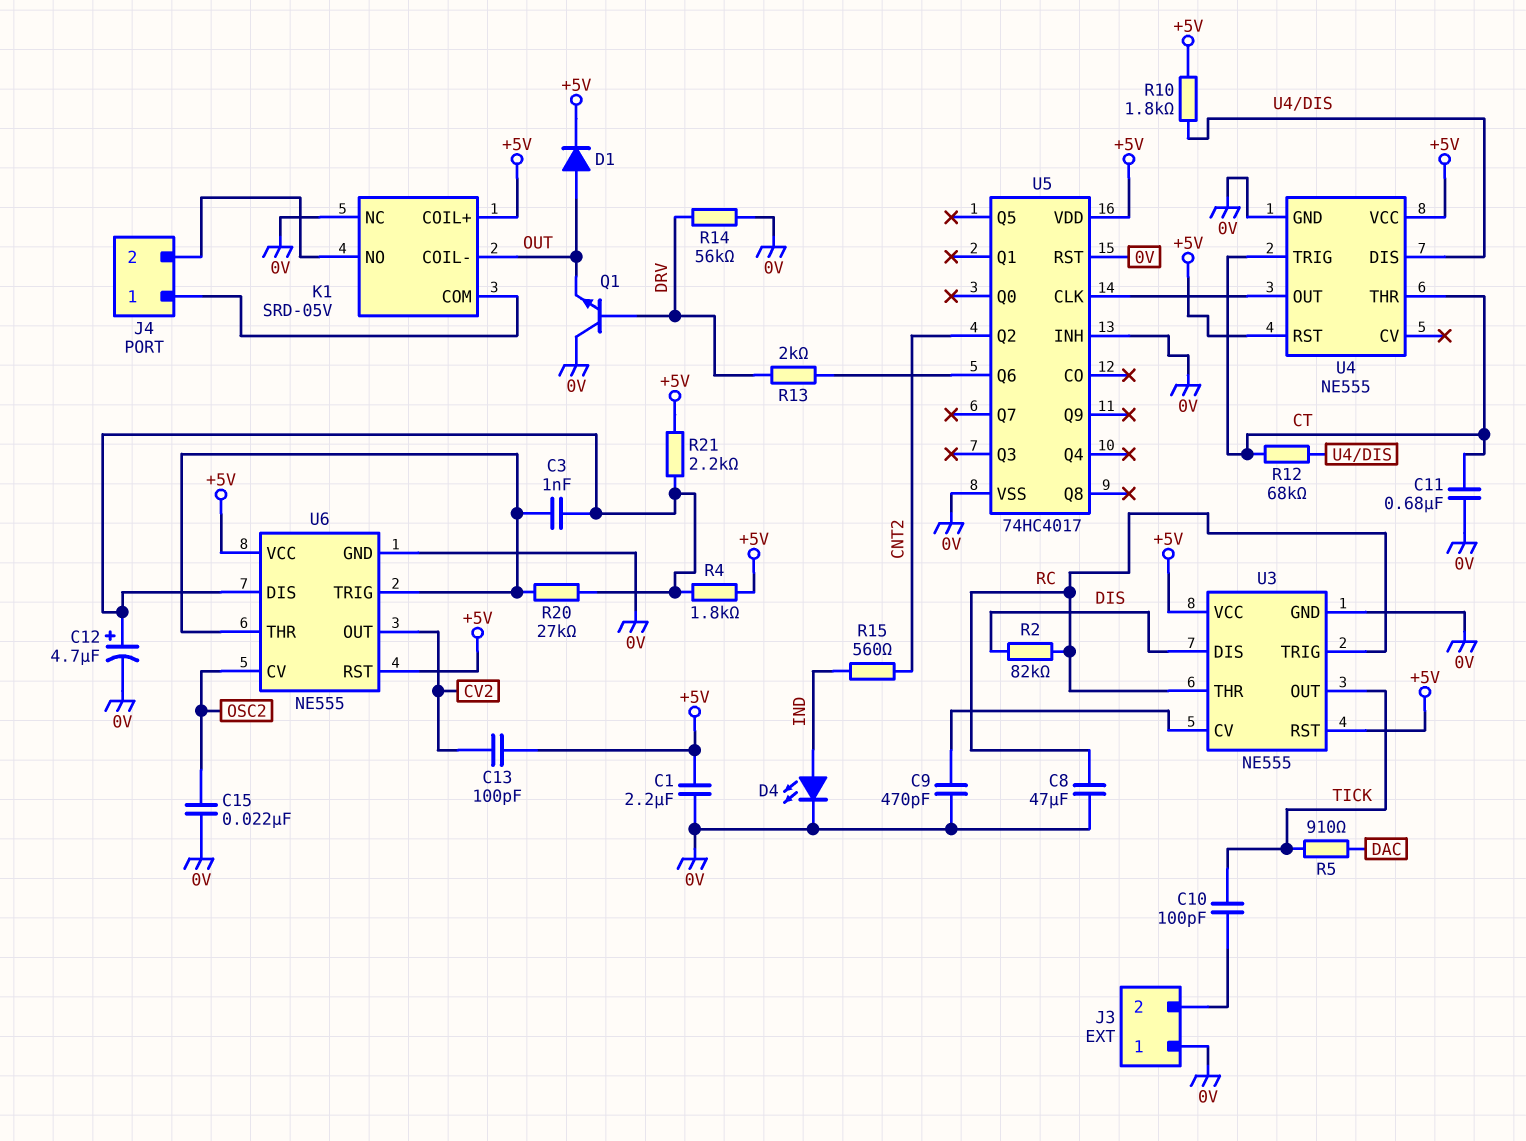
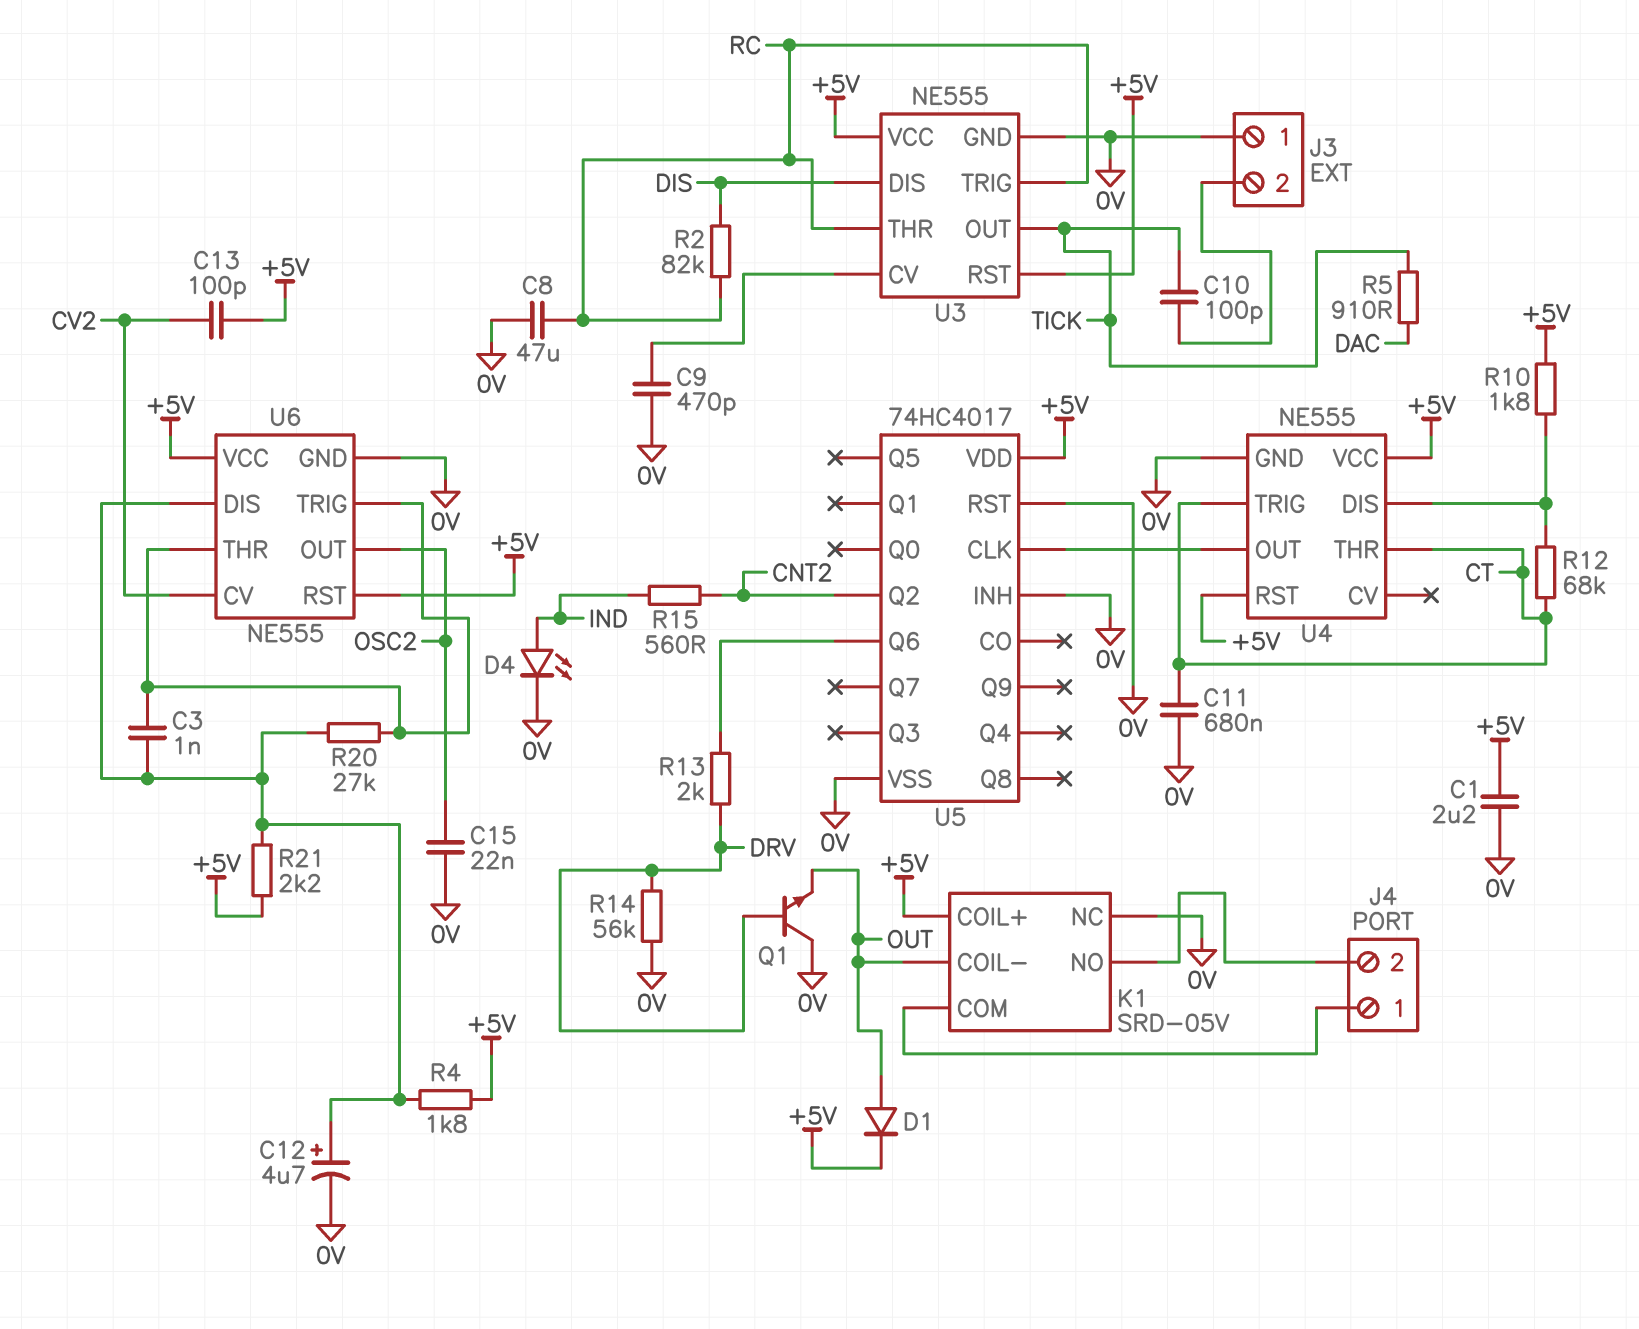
U6 pin CV: OSC2 -> CV2
U6 pin OUT: CV2 -> OSC2

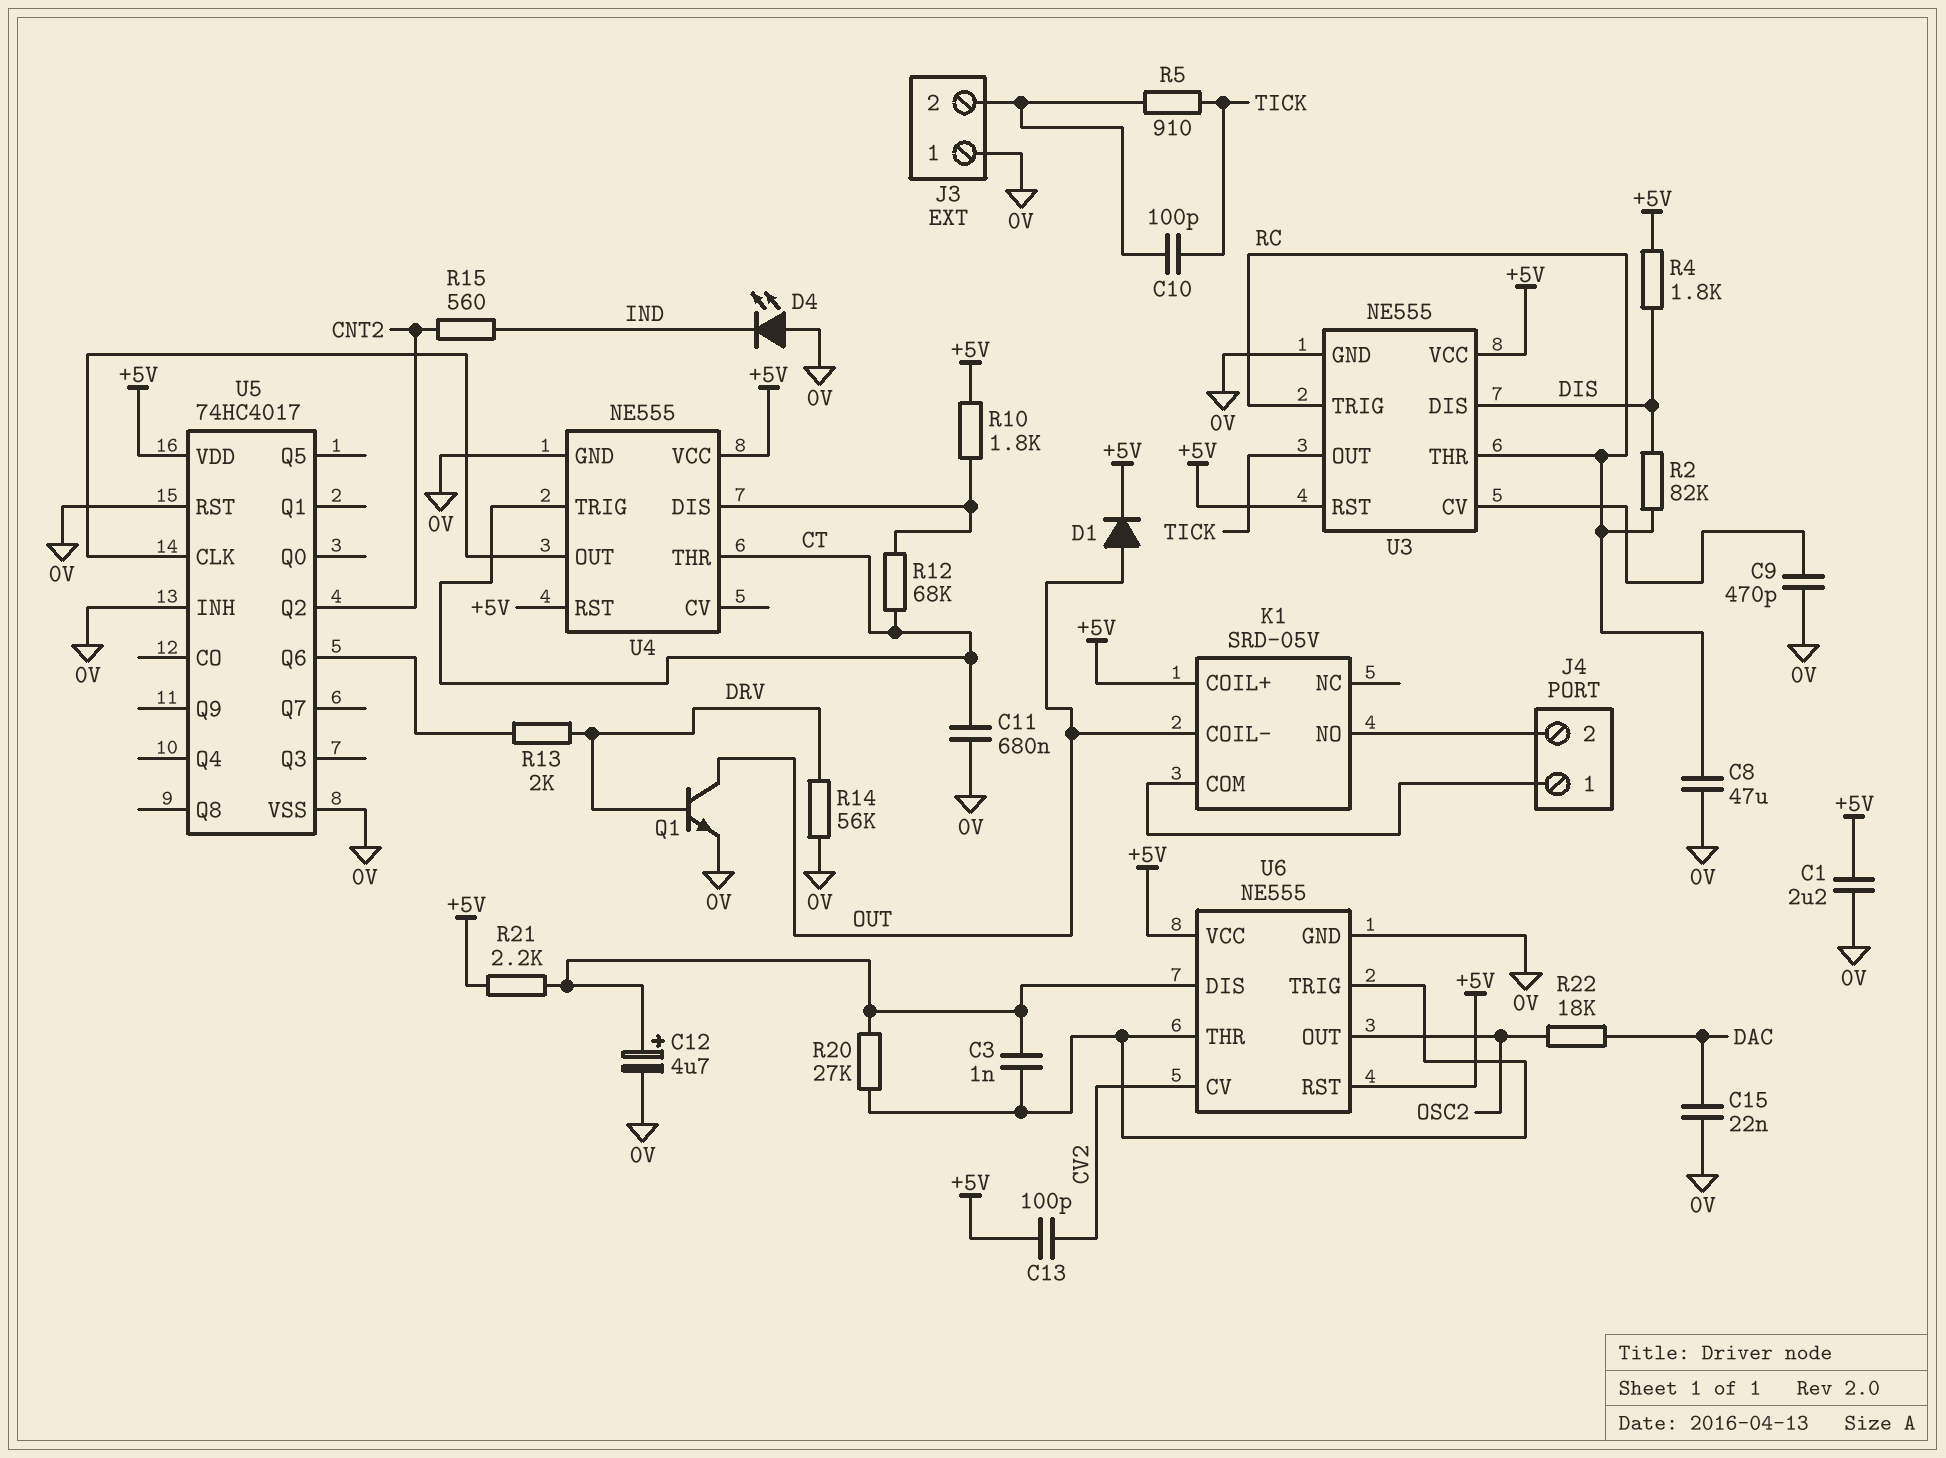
C15: 22nF (0V, OSC2) -> 22nF (0V, DAC)
D4: LED (A IND, K 0V) -> LED (A 0V, K IND)
K1 pin NC: 0V -> none
Q1: NPN (B DRV, C 0V, E OUT) -> NPN (B DRV, C OUT, E 0V)
R4: 1.8k (+5V, U6/DIS) -> 1.8k (+5V, DIS)
R5: 910 (DAC, TICK) -> 910 (J3/2, TICK)
R22: none -> 18k (DAC, OSC2)

